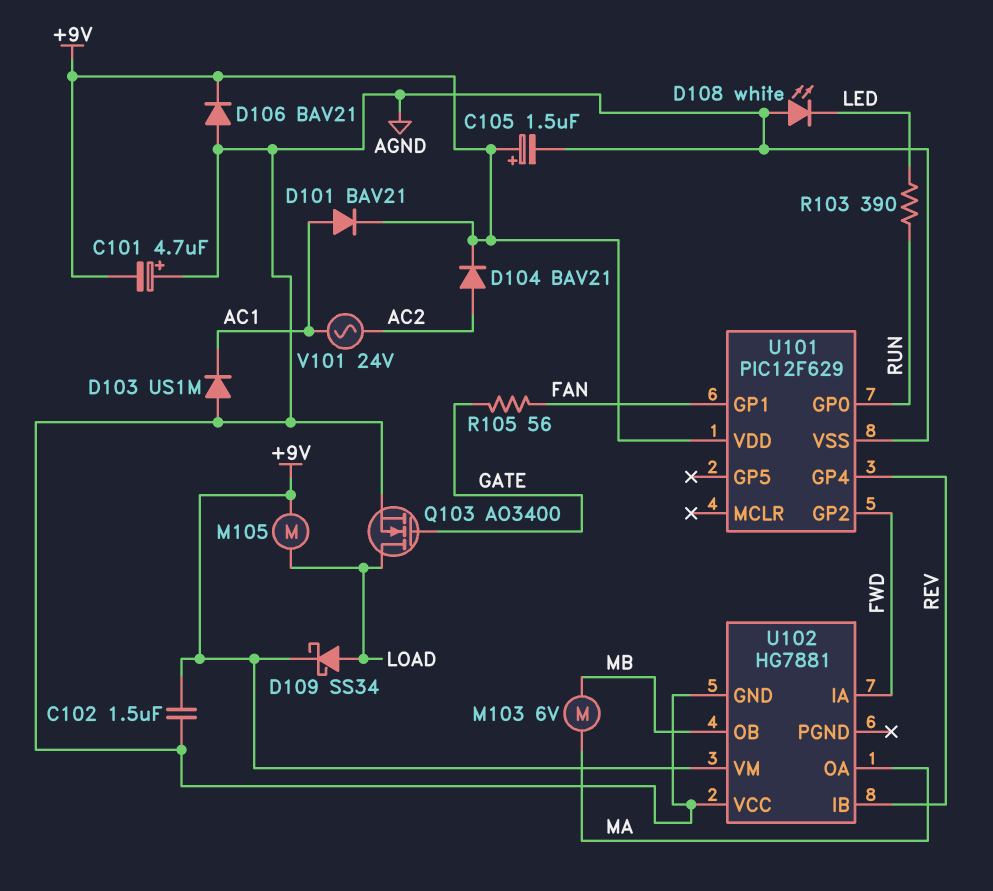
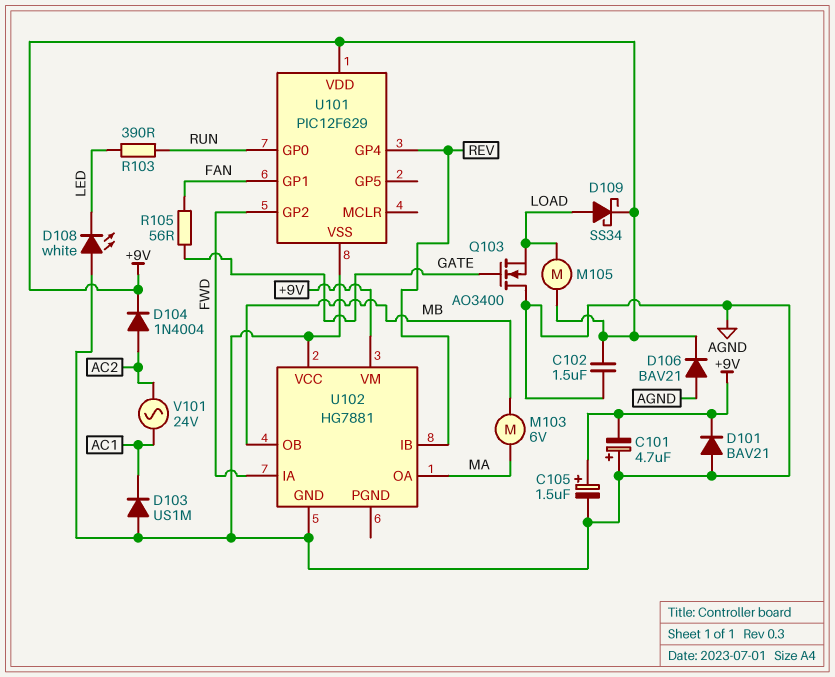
D101: diode BAV21 (A AC1, K +9V) -> diode BAV21 (A AGND, K +9V)
D104: diode BAV21 (A AC2, K +9V) -> diode 1N4004 (A AC2, K +9V)
Q103: NMOS AO3400 (G GATE, D LOAD, S AGND) -> NMOS AO3400 (G GATE, D AGND, S LOAD)

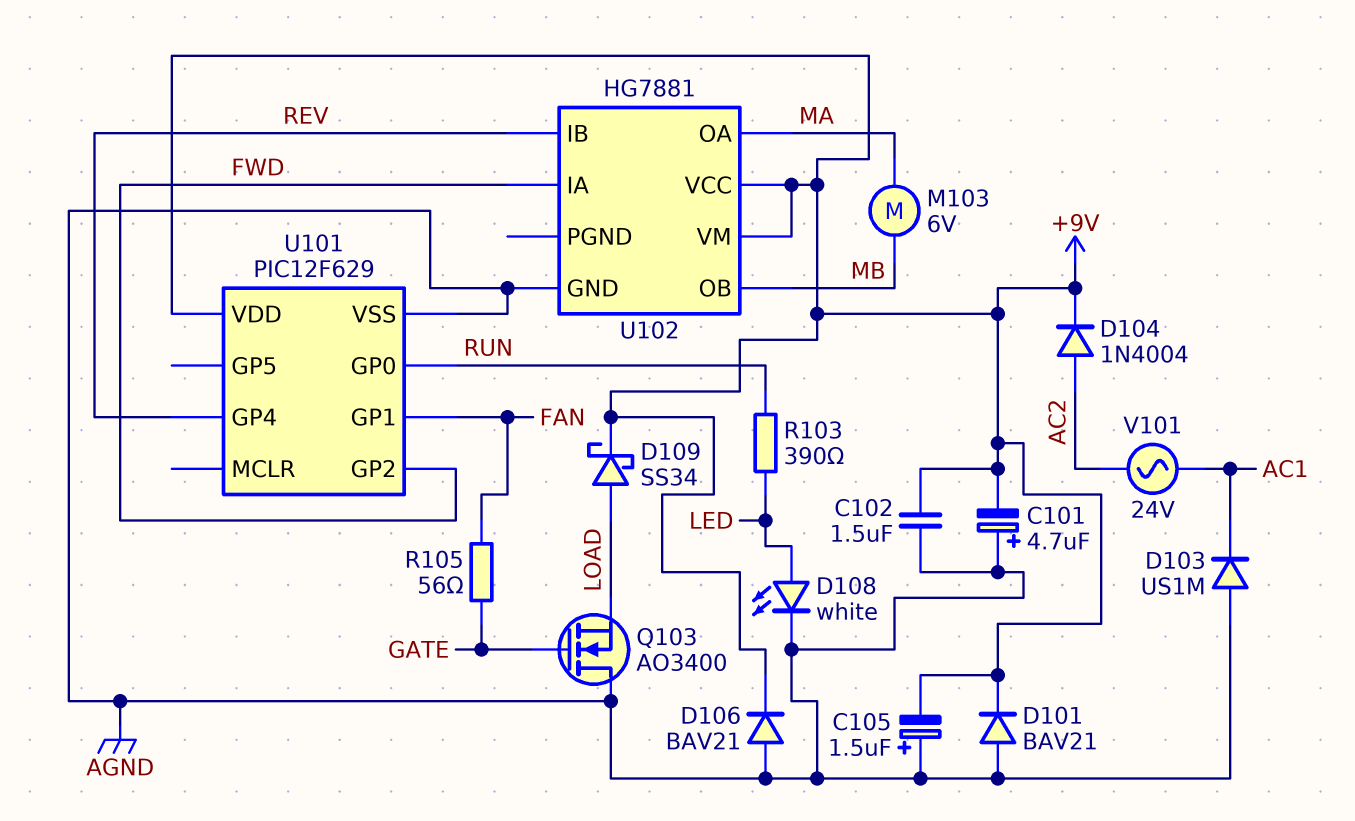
C105: 1.5uF (plus +9V, minus AGND) -> 1.5uF (plus AGND, minus +9V)
D108: LED white (A AGND, K LED) -> LED white (A LED, K AGND)
M105: motor (+9V, LOAD) -> none
U102 pin VCC: AGND -> +9V

